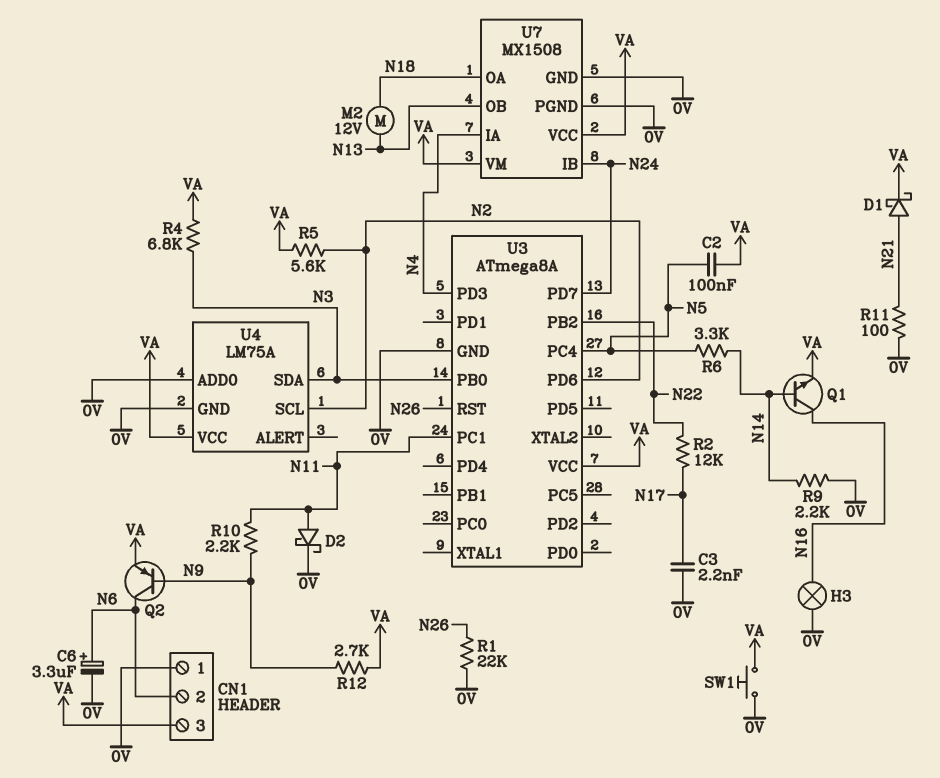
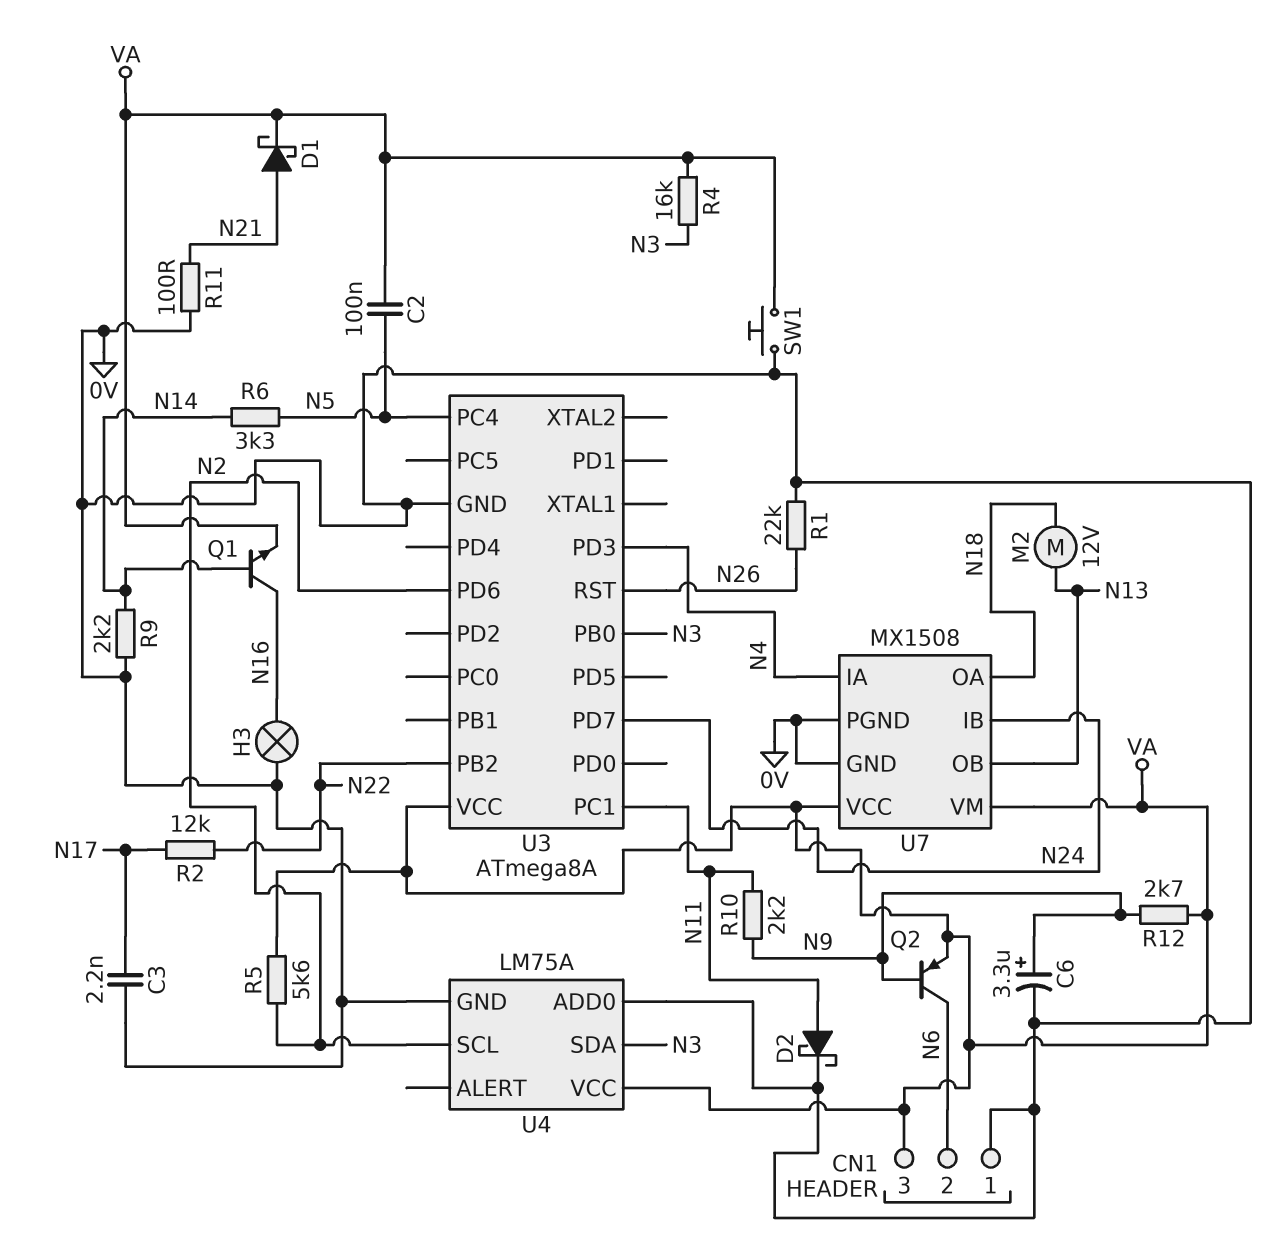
C6: 3.3uF (plus N6, minus 0V) -> 3.3uF (plus N9, minus 0V)
R4: 6.8k (N3, VA) -> 16k (N3, VA)

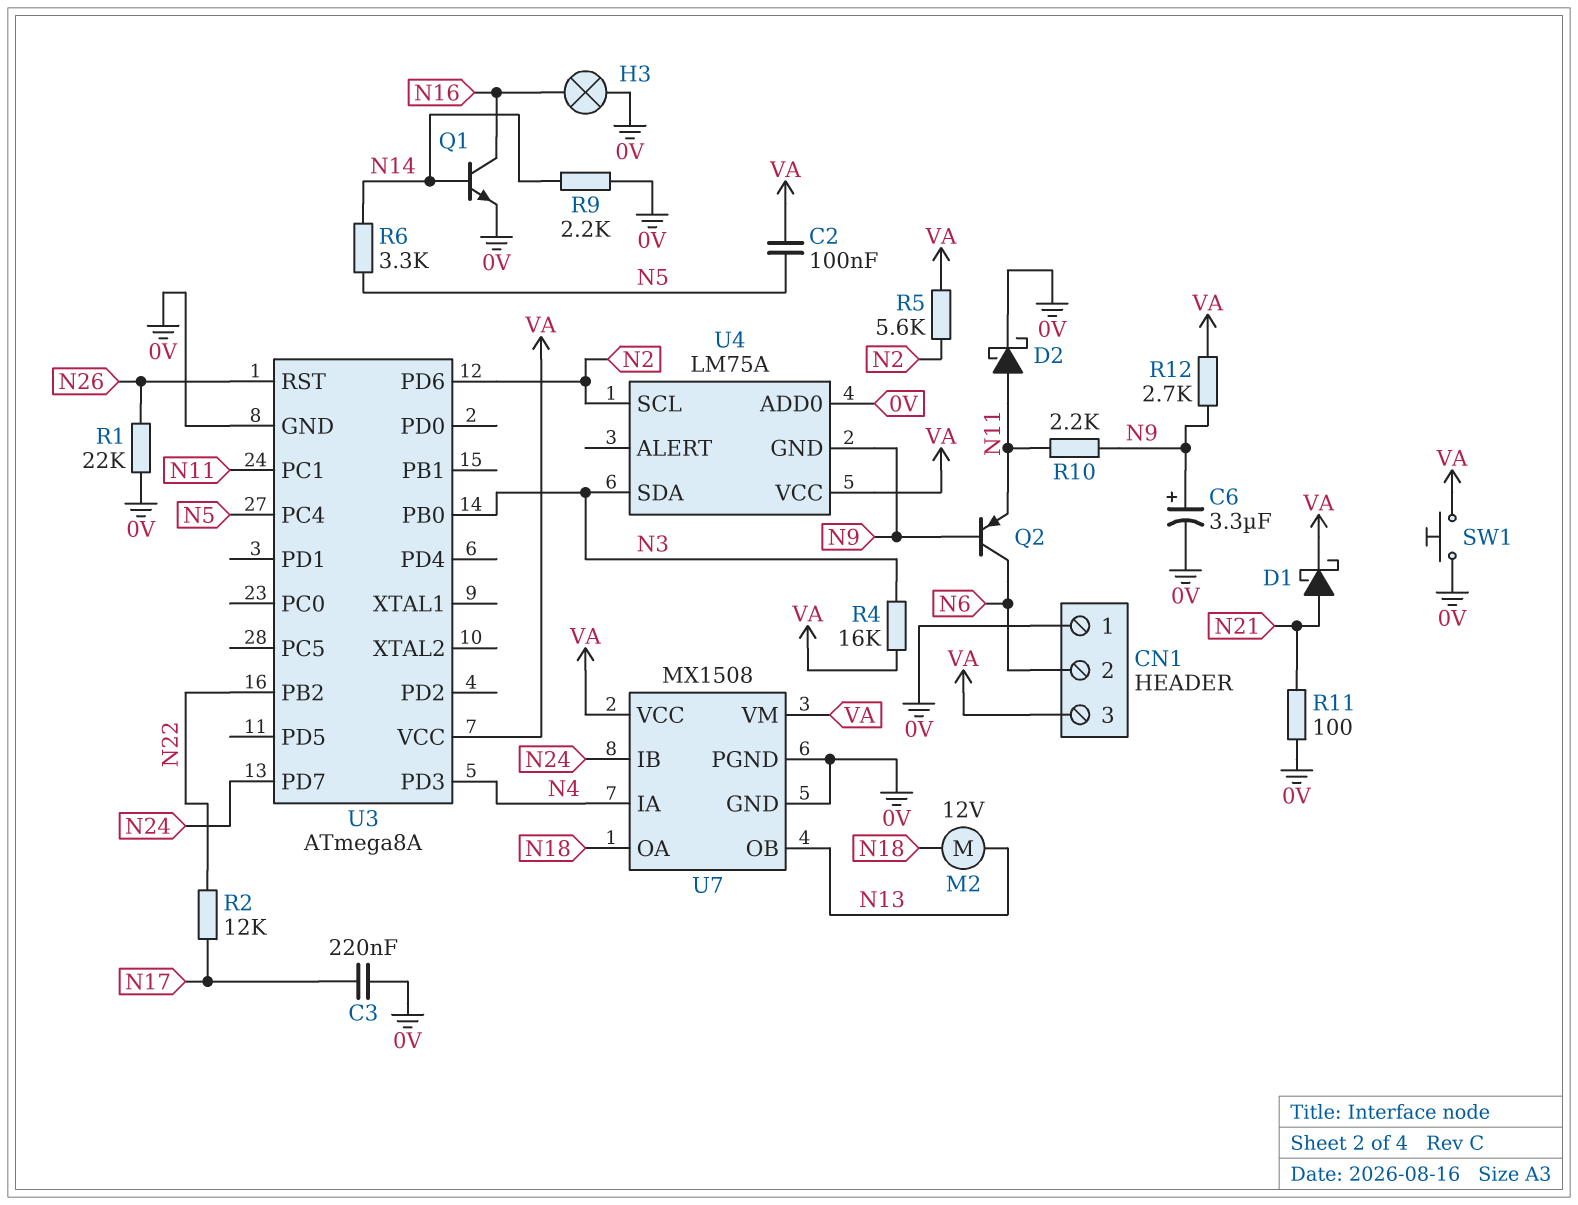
C3: 2.2nF (0V, N17) -> 220nF (0V, N17)
Q1: NPN (B N14, C N16, E VA) -> NPN (B N14, C N16, E 0V)
Q2: PNP (B N9, C N6, E VA) -> PNP (B N9, C N6, E N11)
U4 pin GND: 0V -> N9

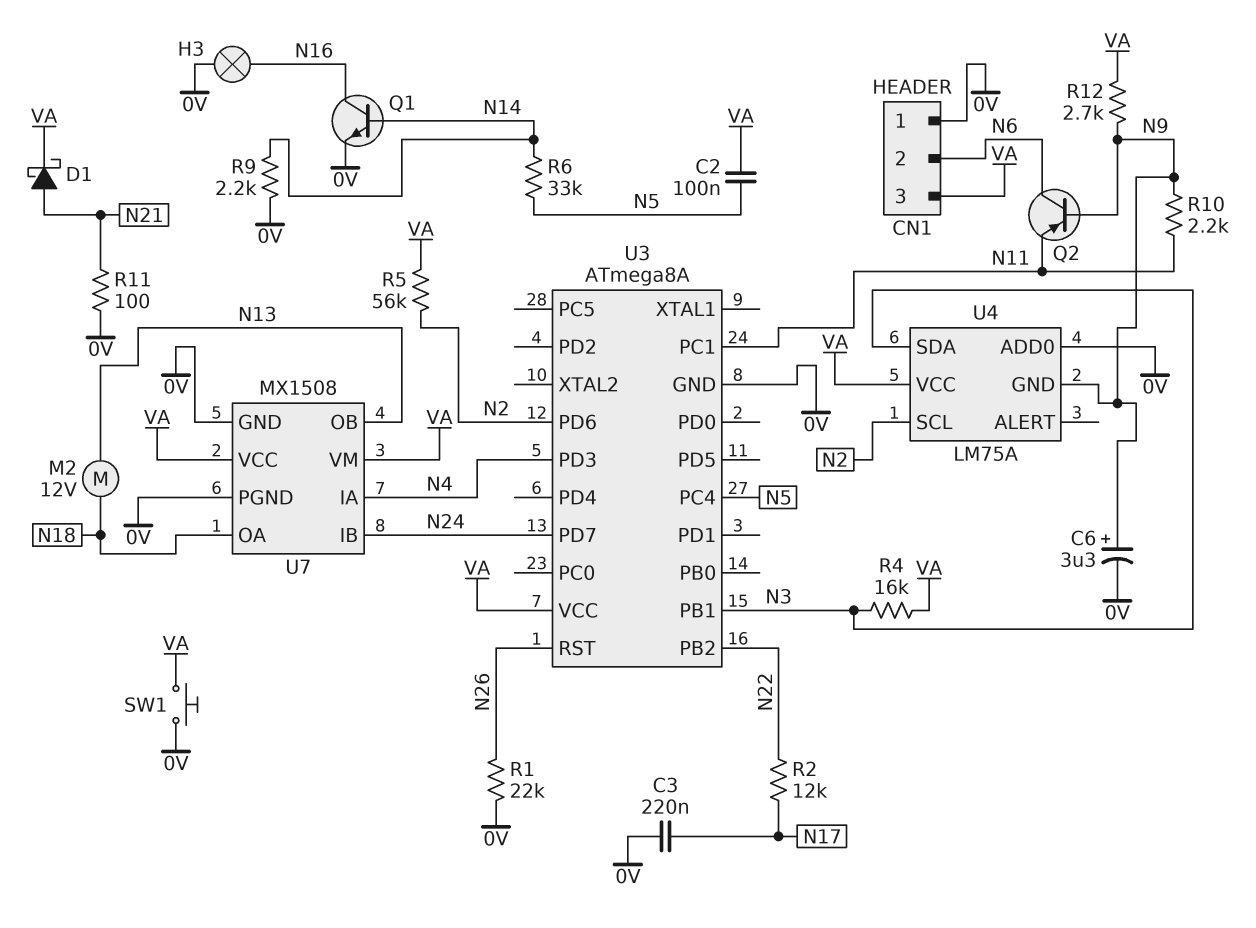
D2: schottky (A N11, K 0V) -> none
R5: 5.6k (N2, VA) -> 56k (N2, VA)
R6: 3.3k (N5, N14) -> 33k (N5, N14)
U3 pin PB0: N3 -> none
U3 pin PB1: none -> N3

